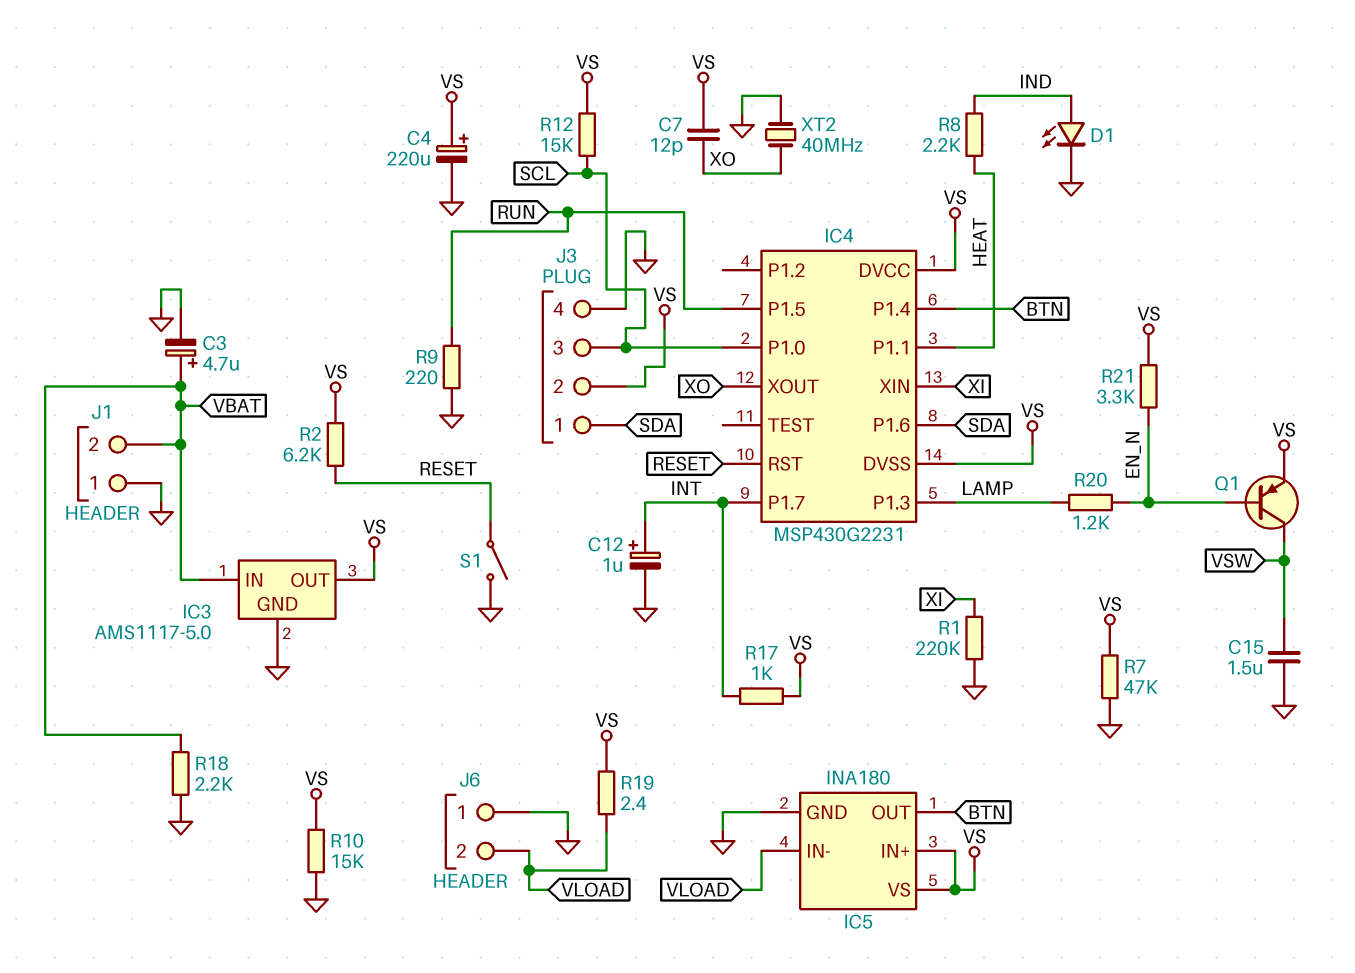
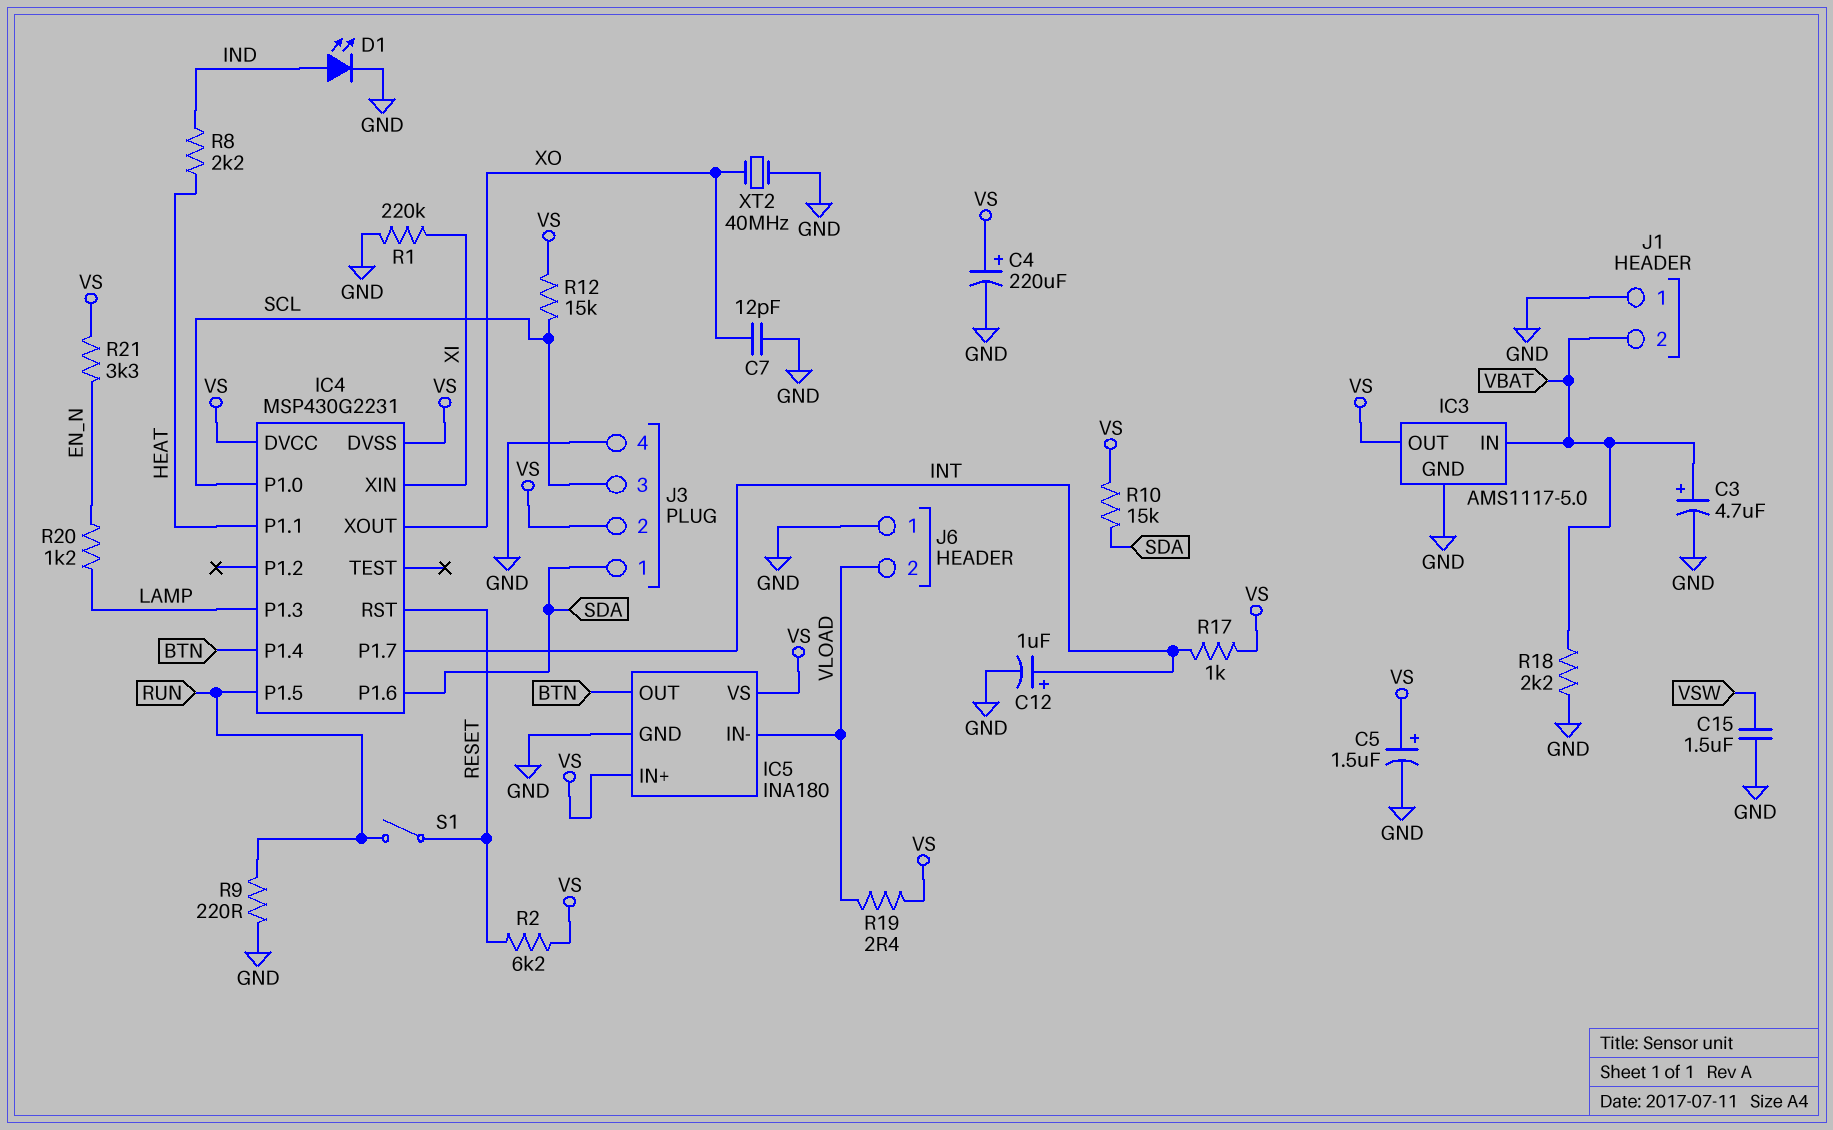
C5: none -> 1.5uF (plus VS, minus GND)
C7: 12pF (VS, XO) -> 12pF (GND, XO)
Q1: PNP (B EN_N, C VSW, E VS) -> none
R7: 47k (GND, VS) -> none
R10: 15k (GND, VS) -> 15k (SDA, VS)
S1: switch (GND, RESET) -> switch (RESET, RUN)

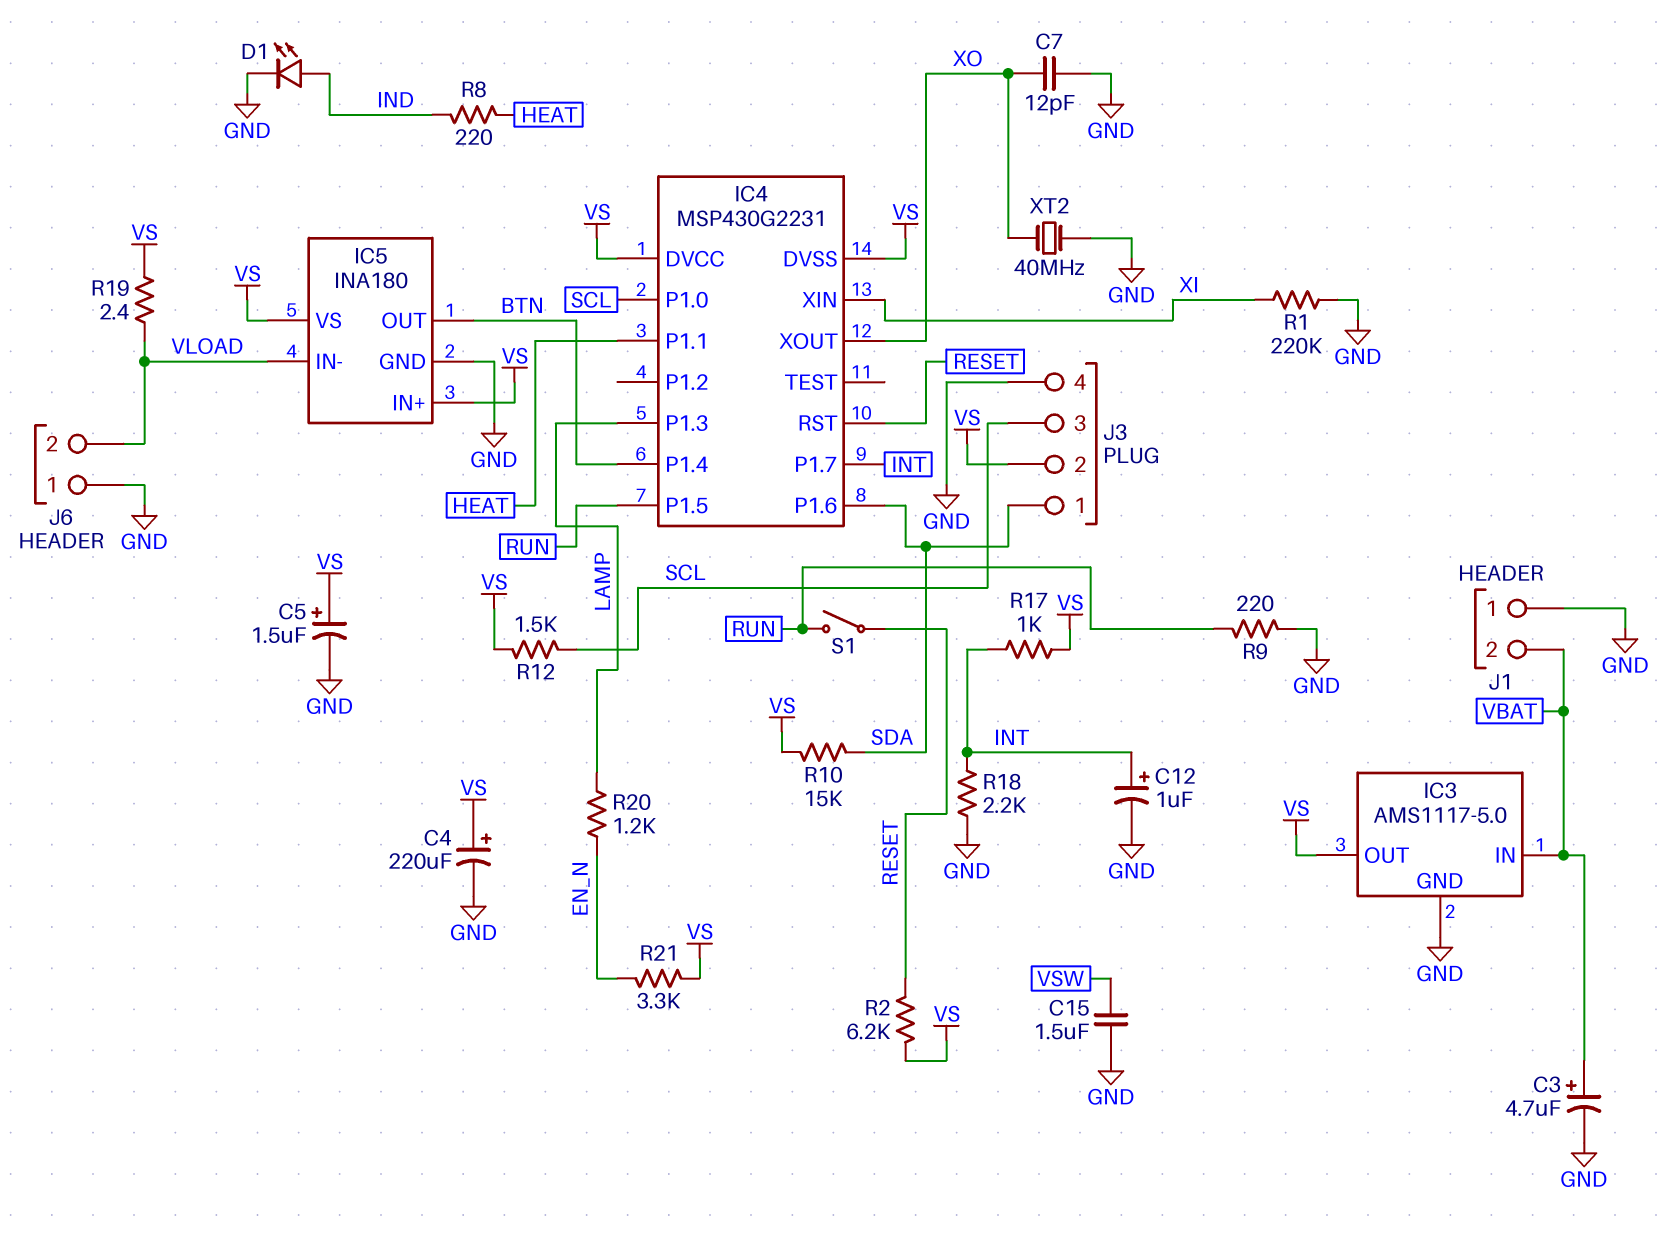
R8: 2.2k (HEAT, IND) -> 220 (HEAT, IND)
R12: 15k (SCL, VS) -> 1.5k (SCL, VS)
R18: 2.2k (GND, VBAT) -> 2.2k (GND, INT)

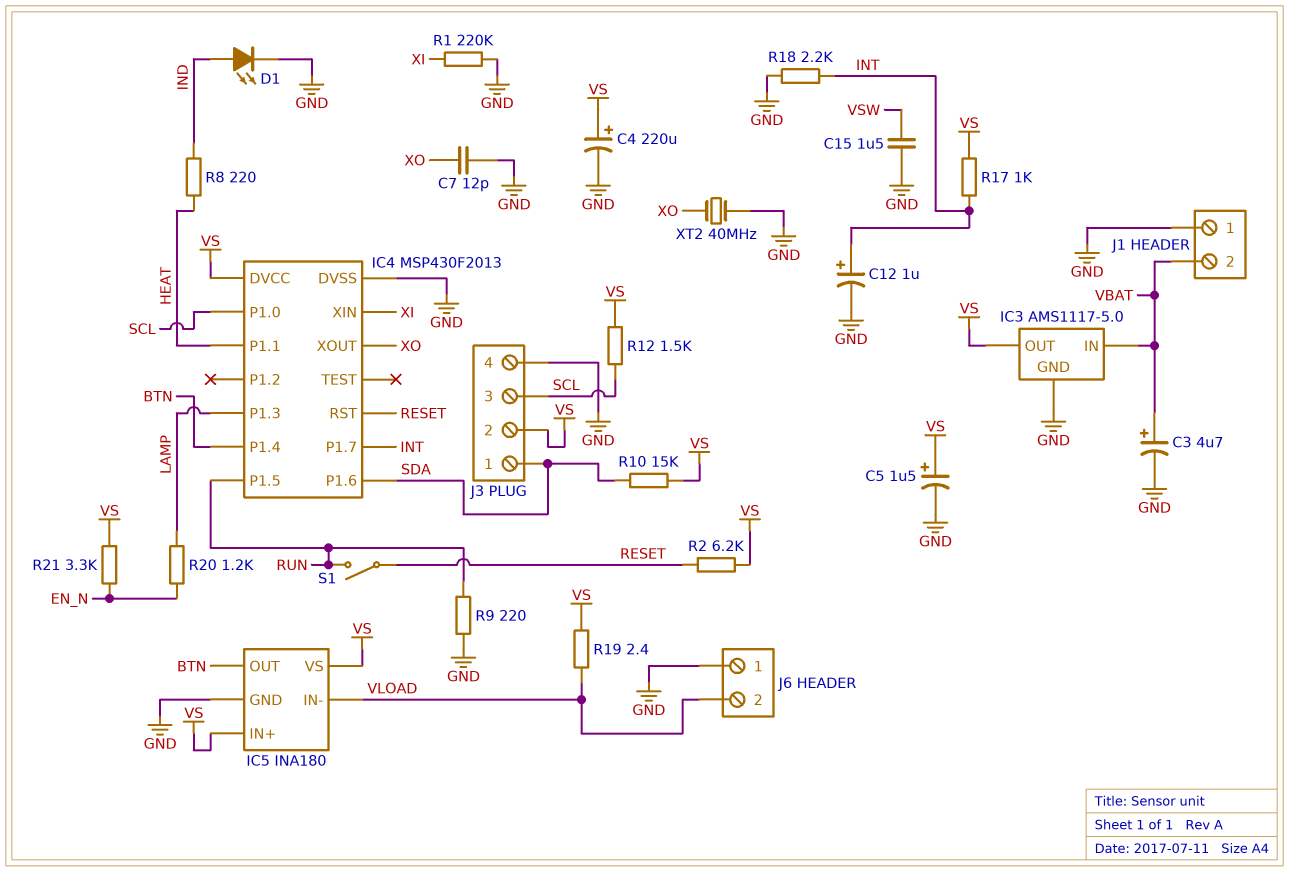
IC4: MSP430G2231 -> MSP430F2013
IC4 pin DVSS: VS -> GND

